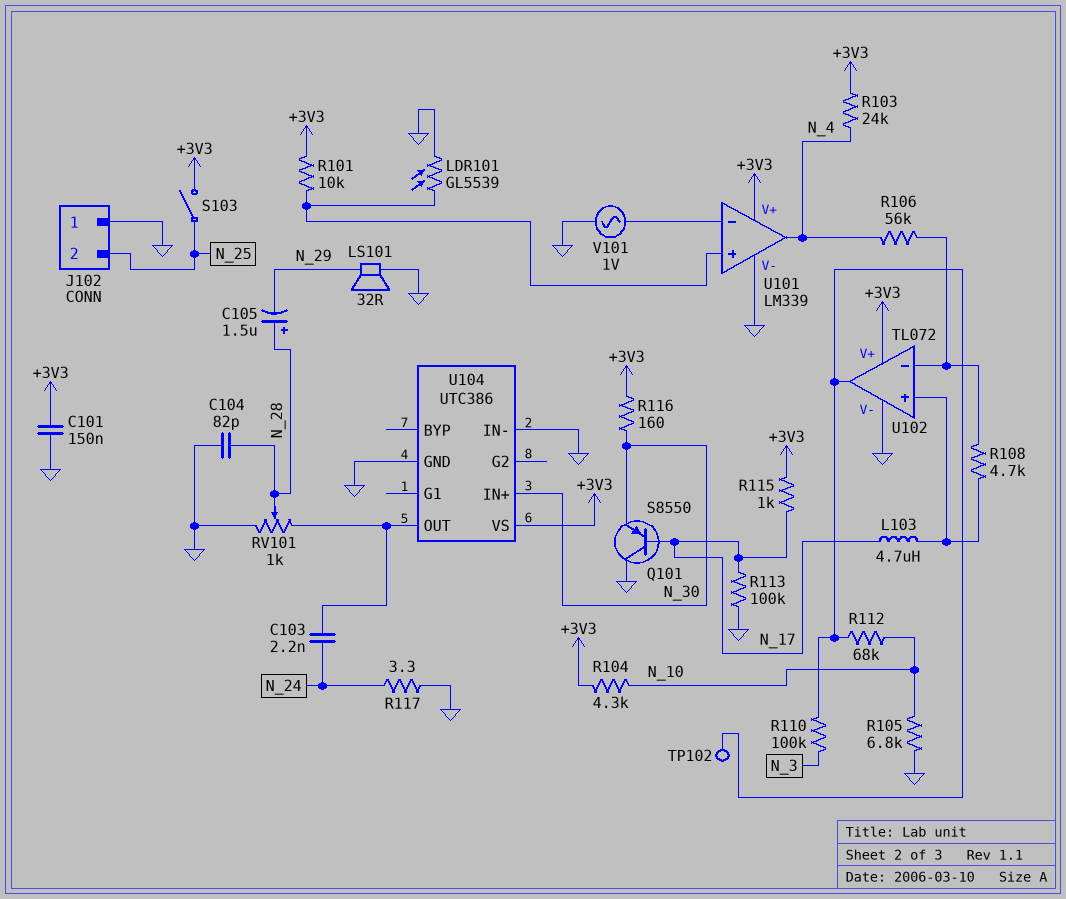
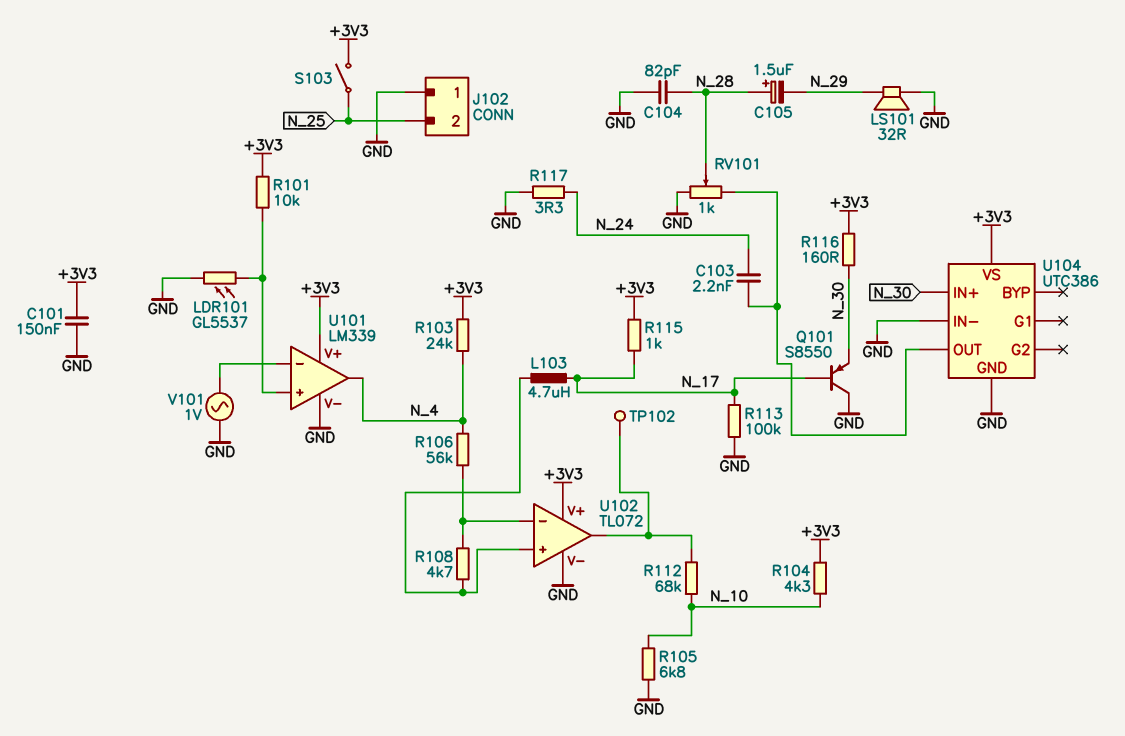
LDR101: GL5539 (GND, U101/in+) -> GL5537 (GND, U101/in+)
R110: 100k (N_3, U102/out) -> none

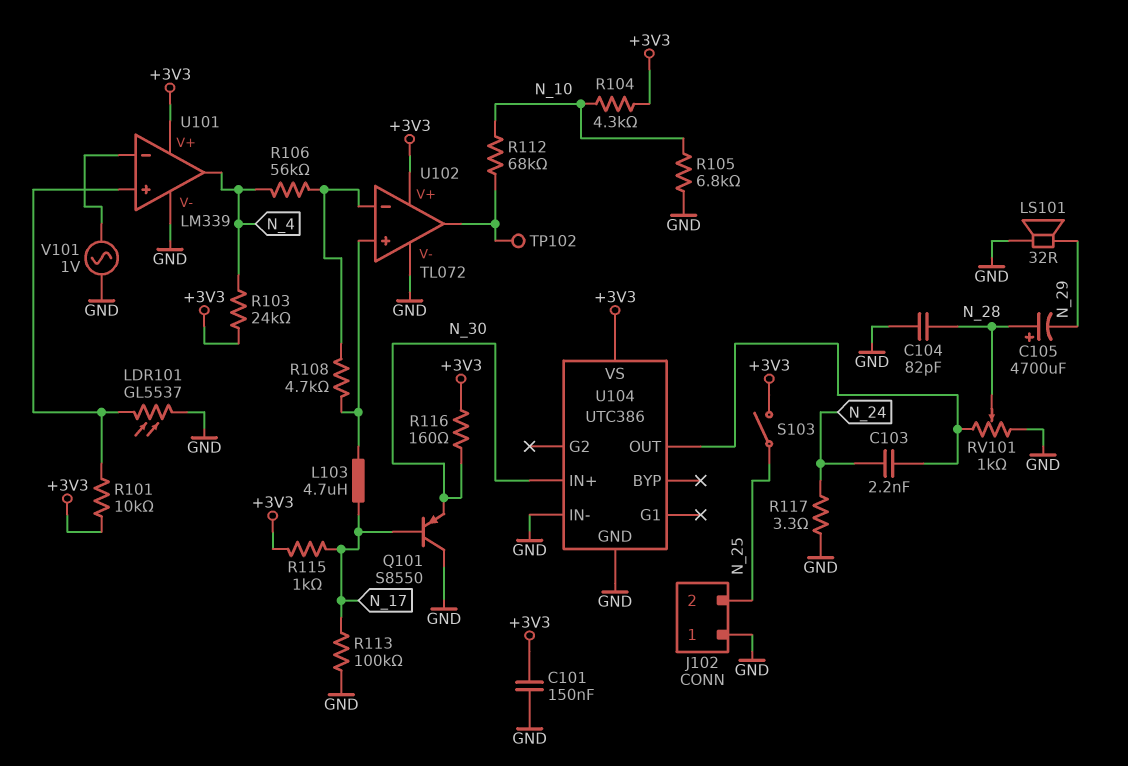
C105: 1.5uF (plus N_28, minus N_29) -> 4700uF (plus N_28, minus N_29)

